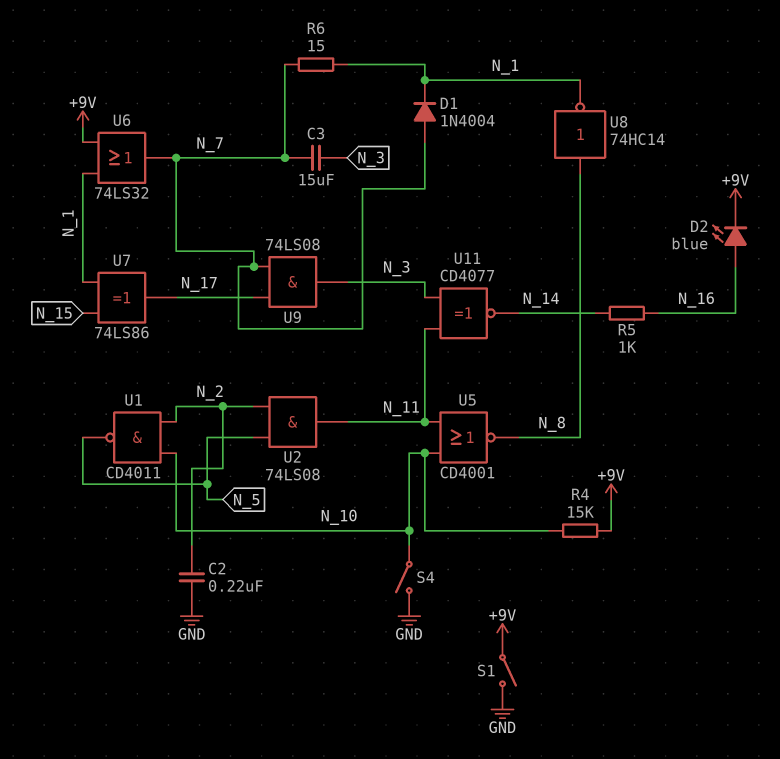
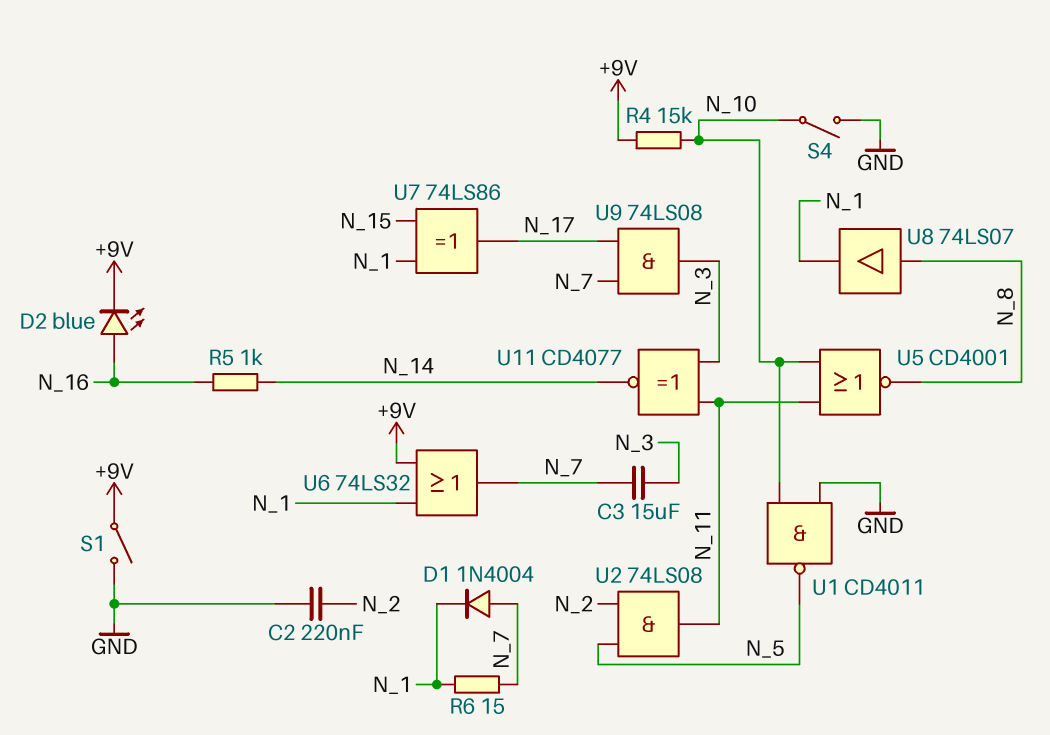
U1: NAND CD4011 (in N_2, in N_10, out N_5) -> NAND CD4011 (in GND, in N_10, out N_5)
U8: NOT 74HC14 (in N_8, out N_1) -> buffer 74LS07 (in N_8, out N_1)

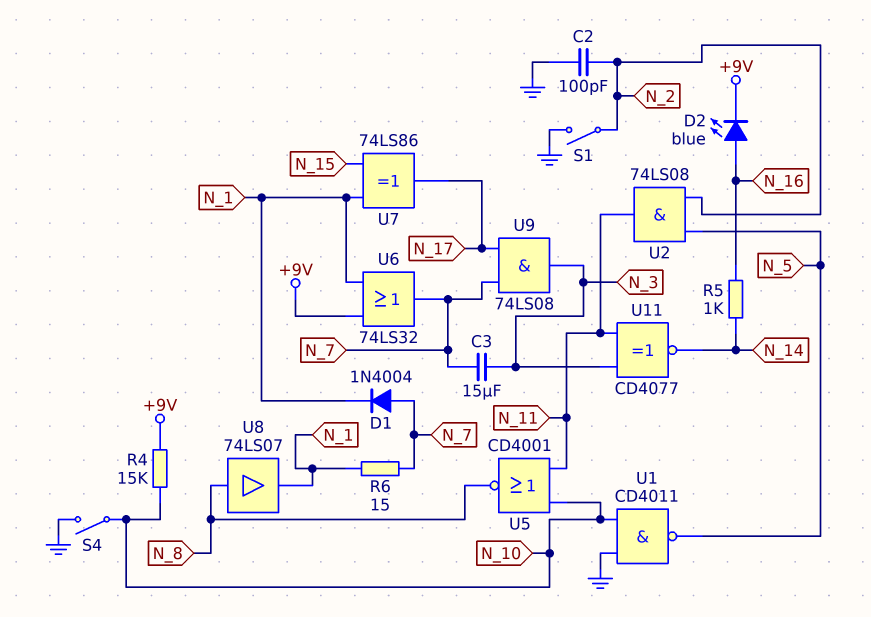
C2: 220nF (GND, N_2) -> 100pF (GND, N_2)
S1: switch (+9V, GND) -> switch (GND, N_2)

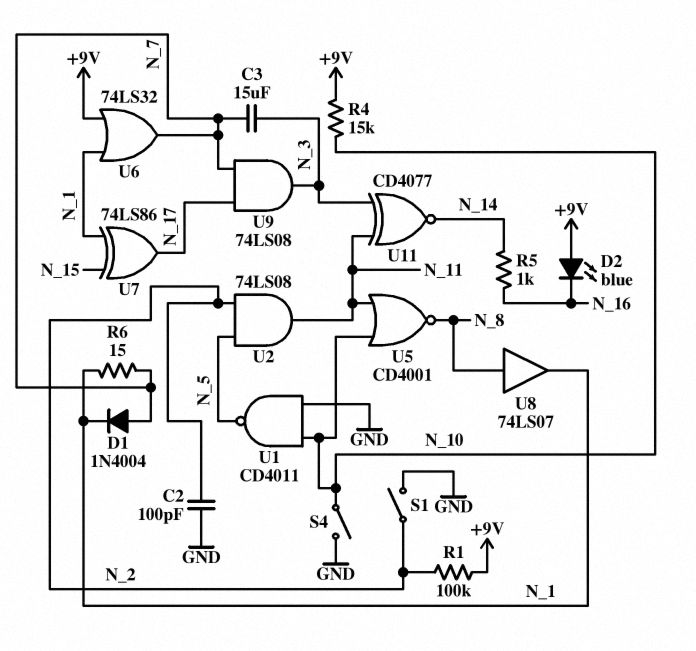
D2: LED blue (A N_16, K +9V) -> LED blue (A +9V, K N_16)
R1: none -> 100k (+9V, N_2)

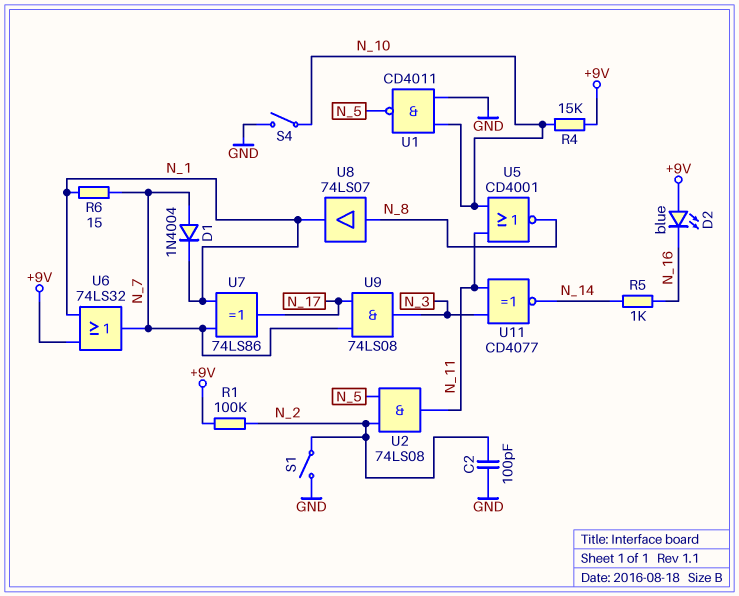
C3: 15uF (N_3, N_7) -> none
U7: XOR 74LS86 (in N_1, in N_15, out N_17) -> XOR 74LS86 (in N_1, in N_7, out N_17)

